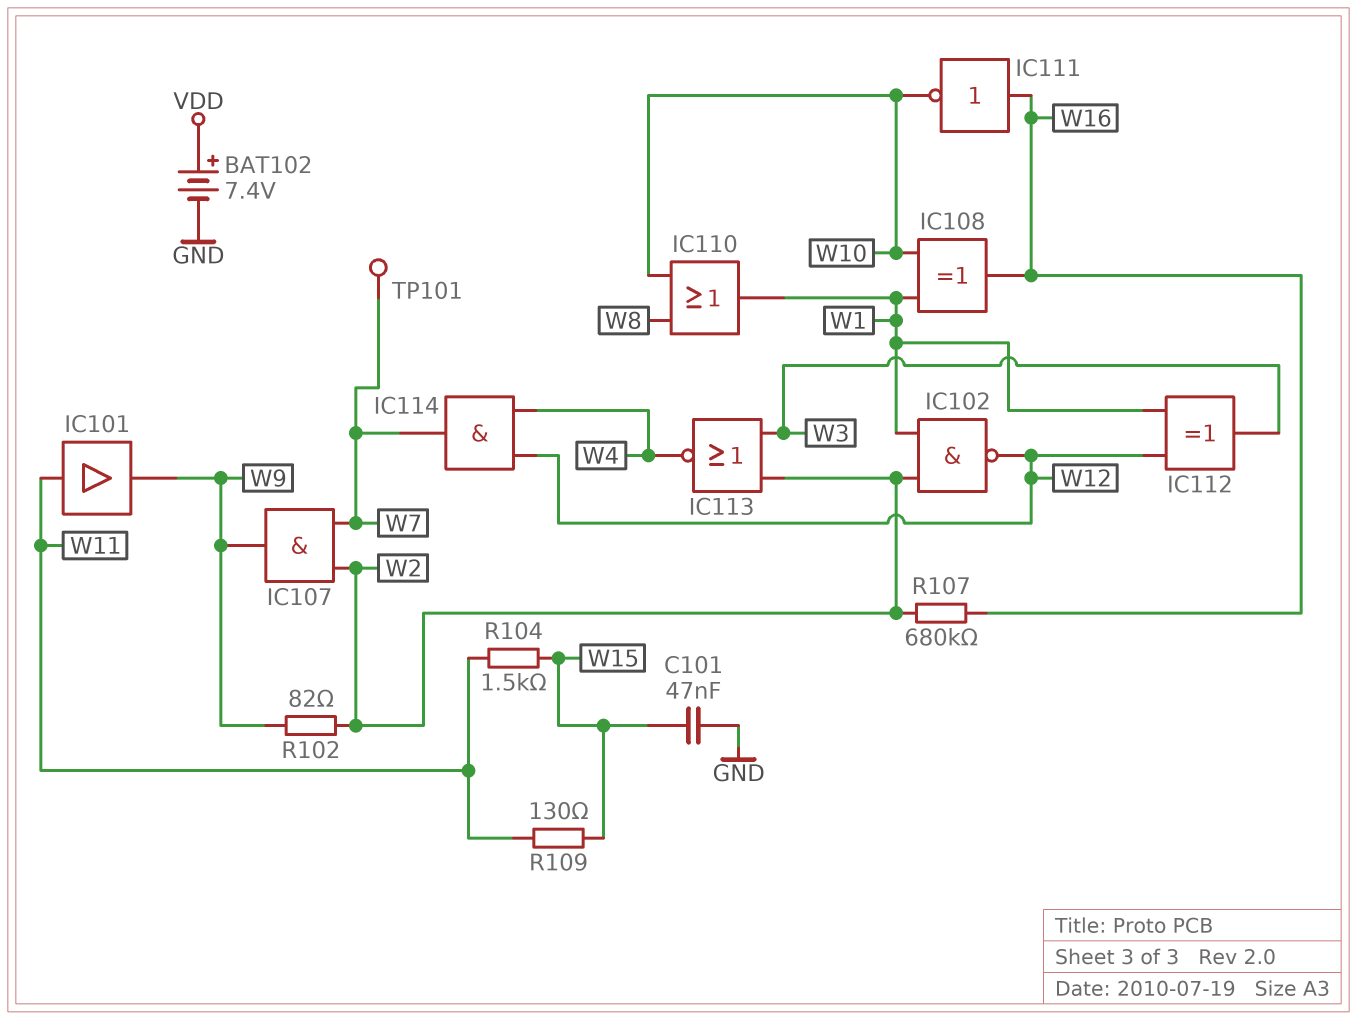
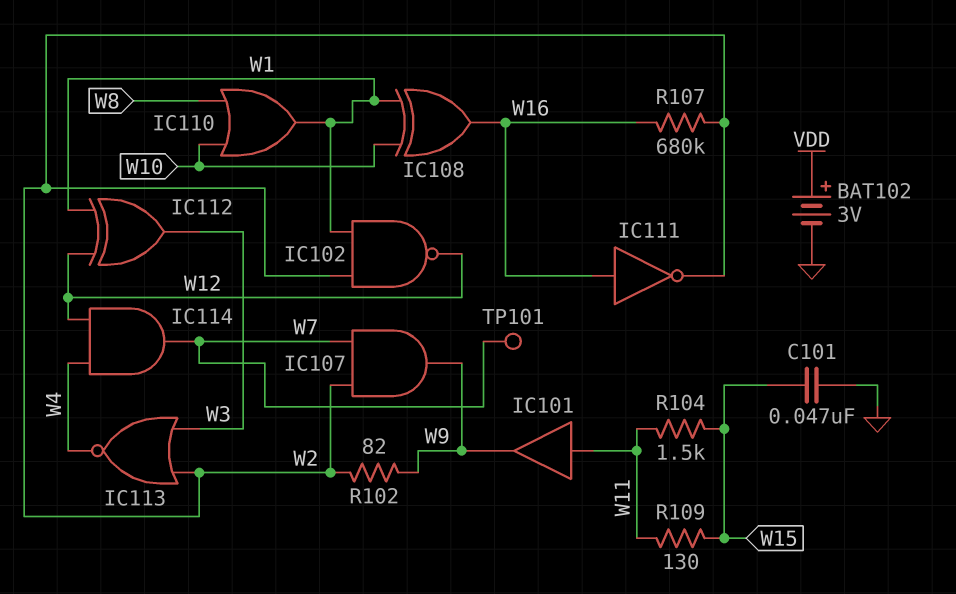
BAT102: 7.4V (plus VDD, minus GND) -> 3V (plus VDD, minus GND)
IC111: NOT (in W16, out W10) -> NOT (in W16, out W2)

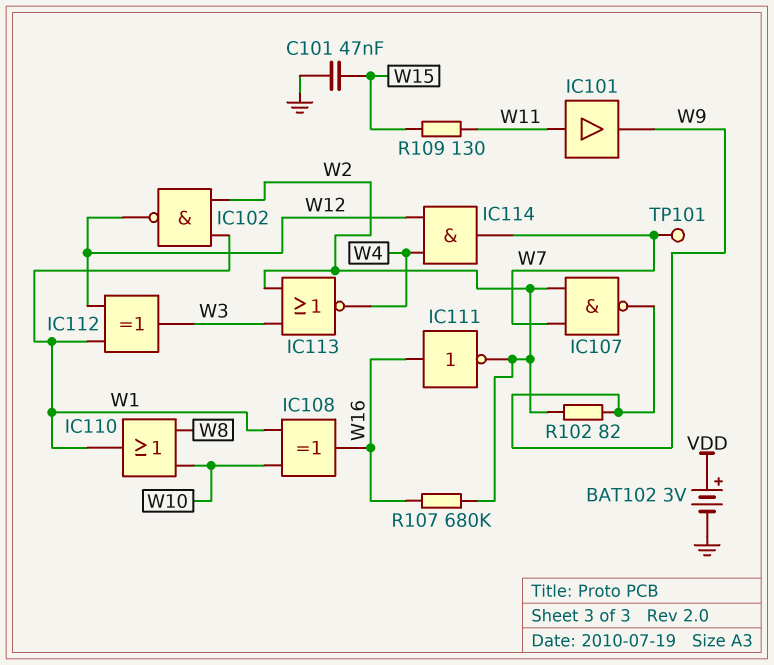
IC107: AND (in W2, in W7, out W9) -> NAND (in W2, in W7, out W9)
R104: 1.5k (W11, W15) -> none

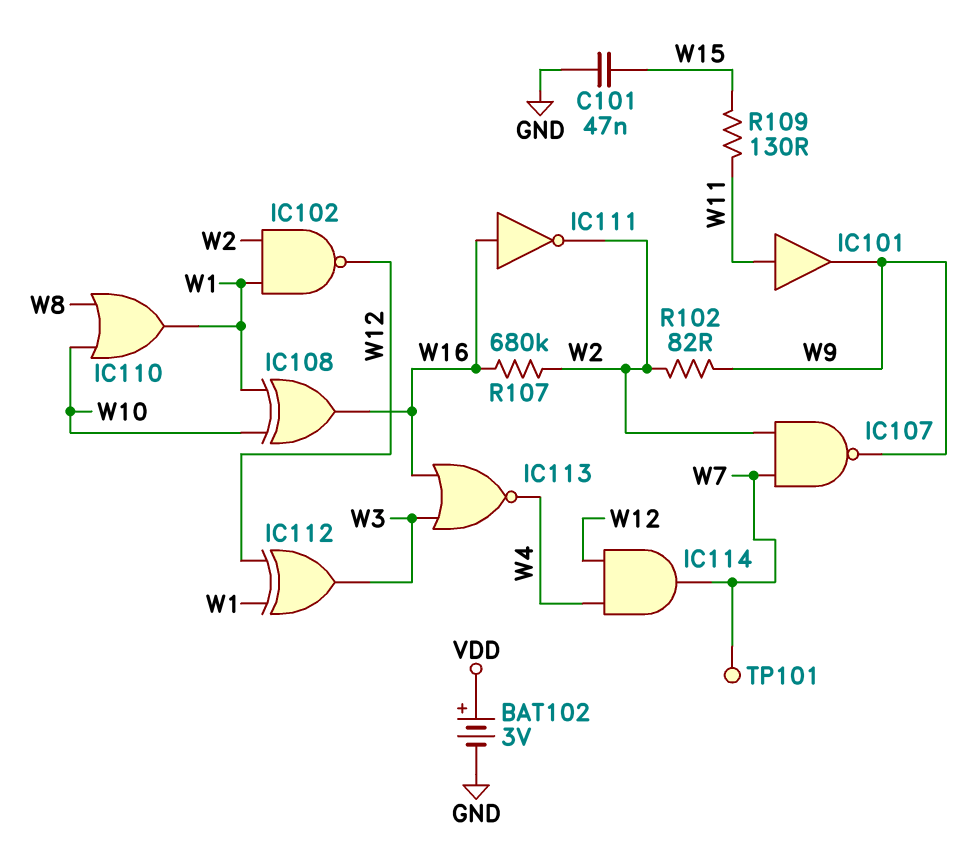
IC113: NOR (in W2, in W3, out W4) -> NOR (in W3, in W16, out W4)

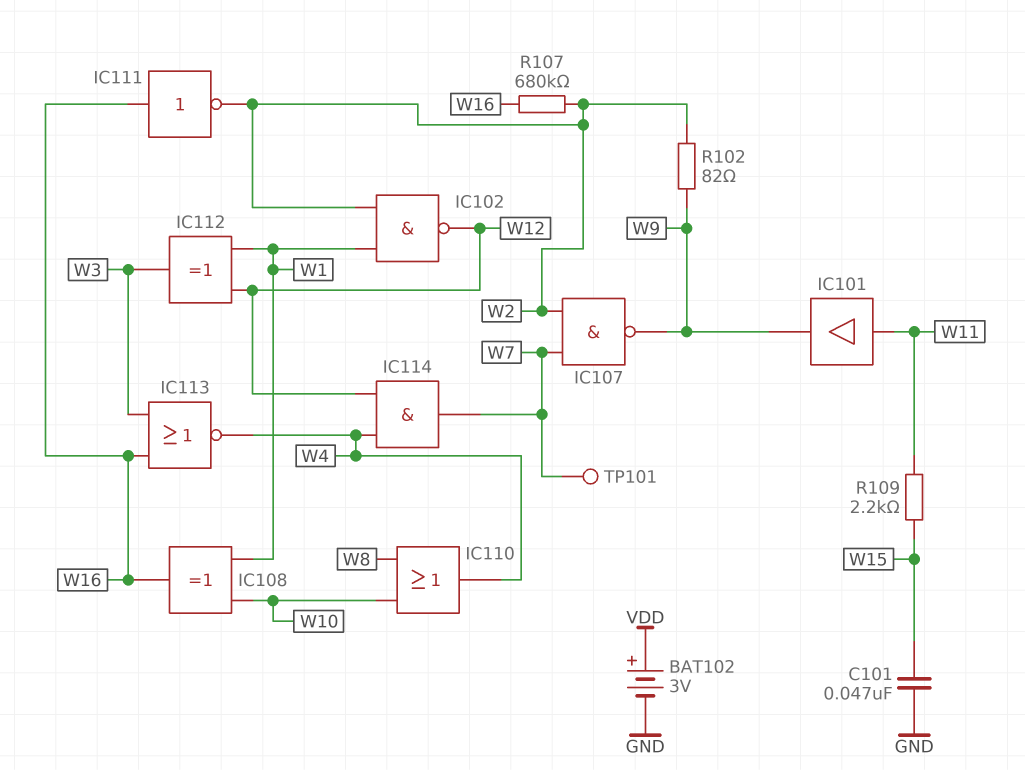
IC110: OR (in W8, in W10, out W1) -> OR (in W8, in W10, out W4)
R109: 130 (W11, W15) -> 2.2k (W11, W15)

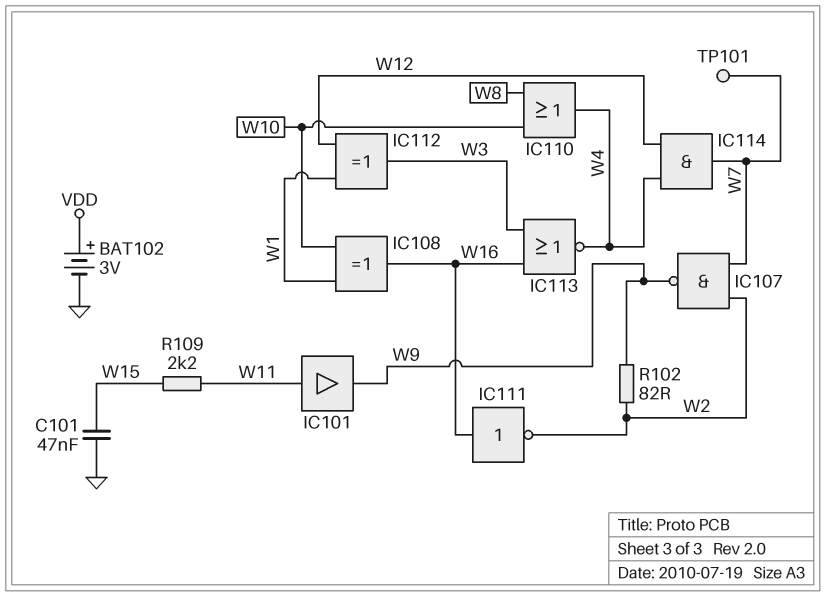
IC102: NAND (in W1, in W2, out W12) -> none
R107: 680k (W2, W16) -> none

